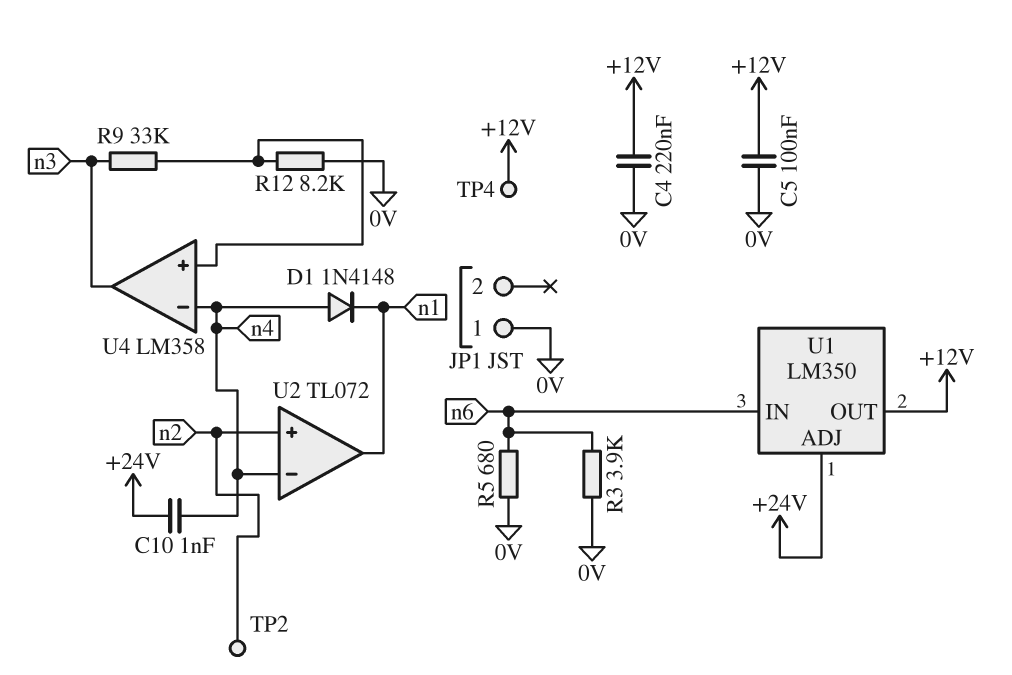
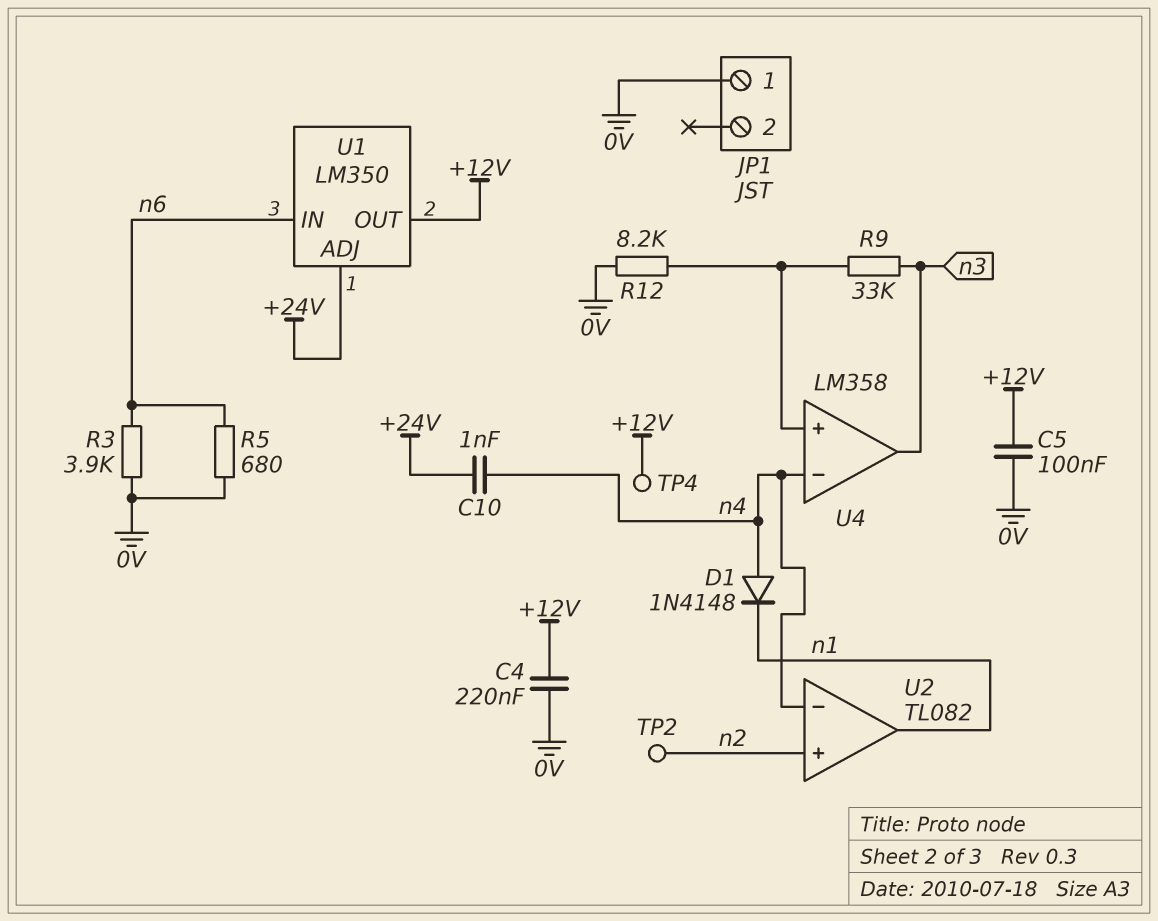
U2: TL072 -> TL082

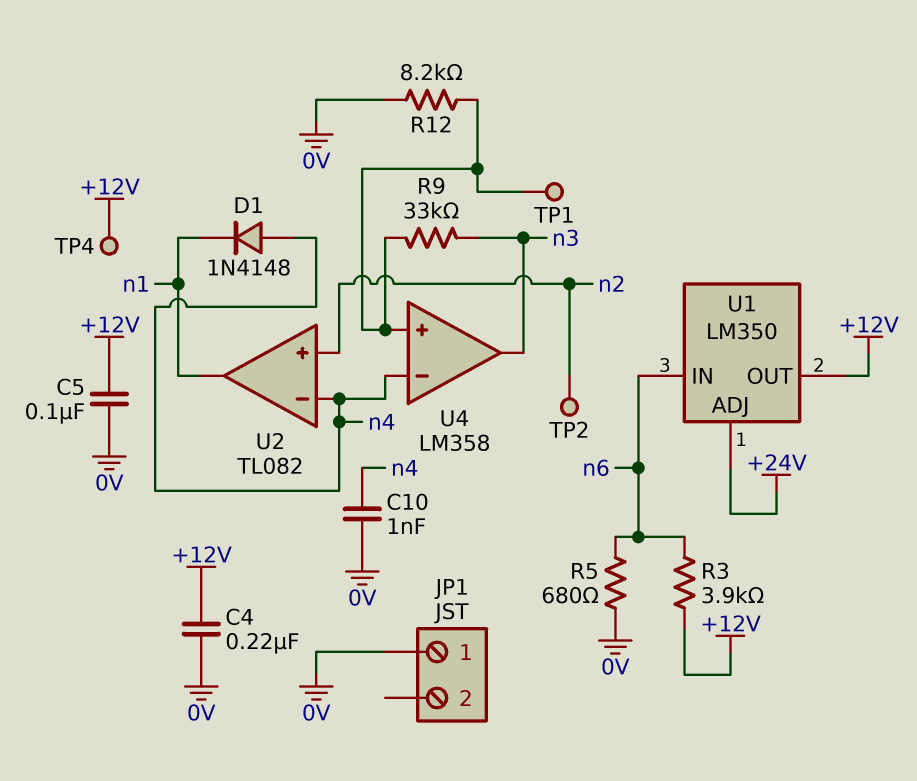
C10: 1nF (+24V, n4) -> 1nF (0V, n4)
R3: 3.9k (0V, n6) -> 3.9k (+12V, n6)
TP1: none -> test point (U4/in+)

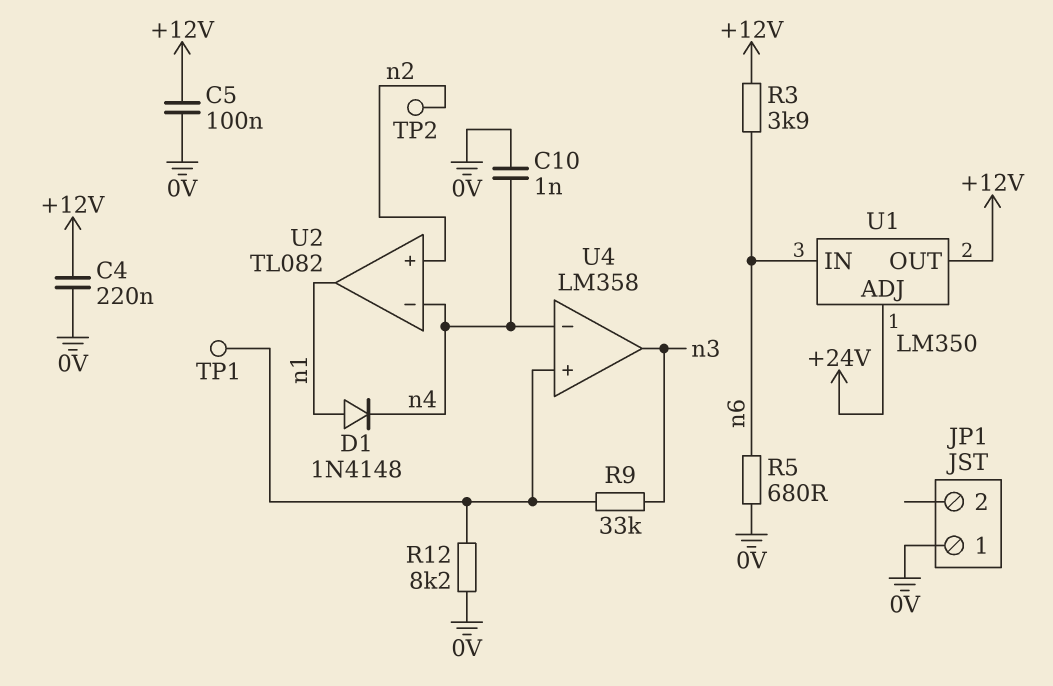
D1: diode 1N4148 (A n4, K n1) -> diode 1N4148 (A n1, K n4)
TP4: test point (+12V) -> none

